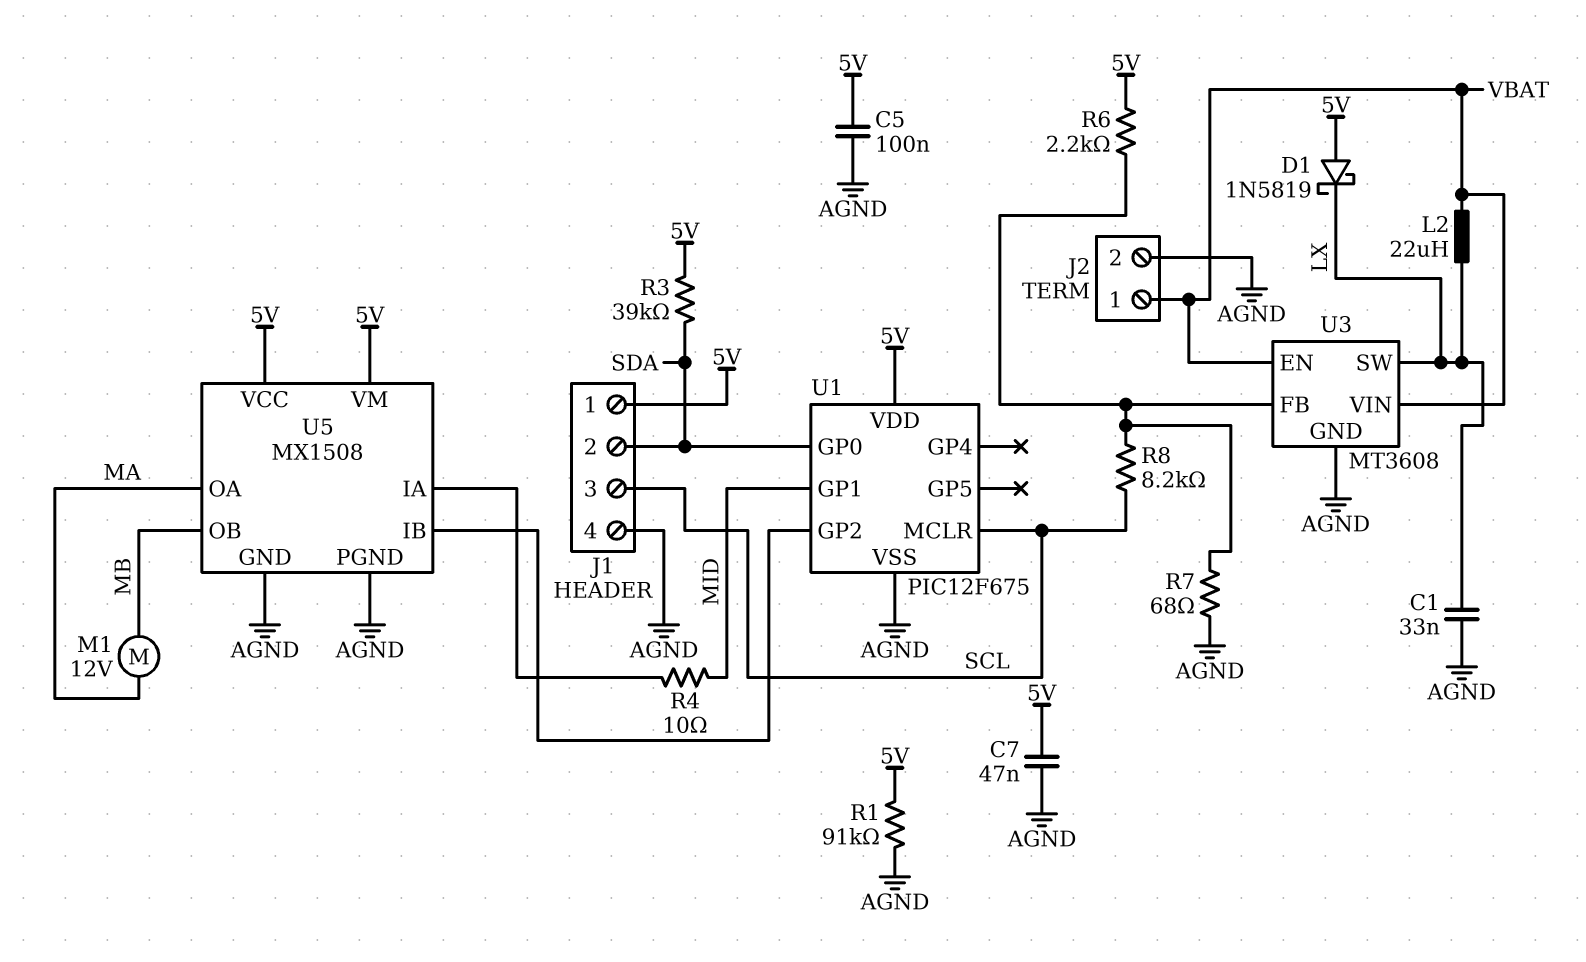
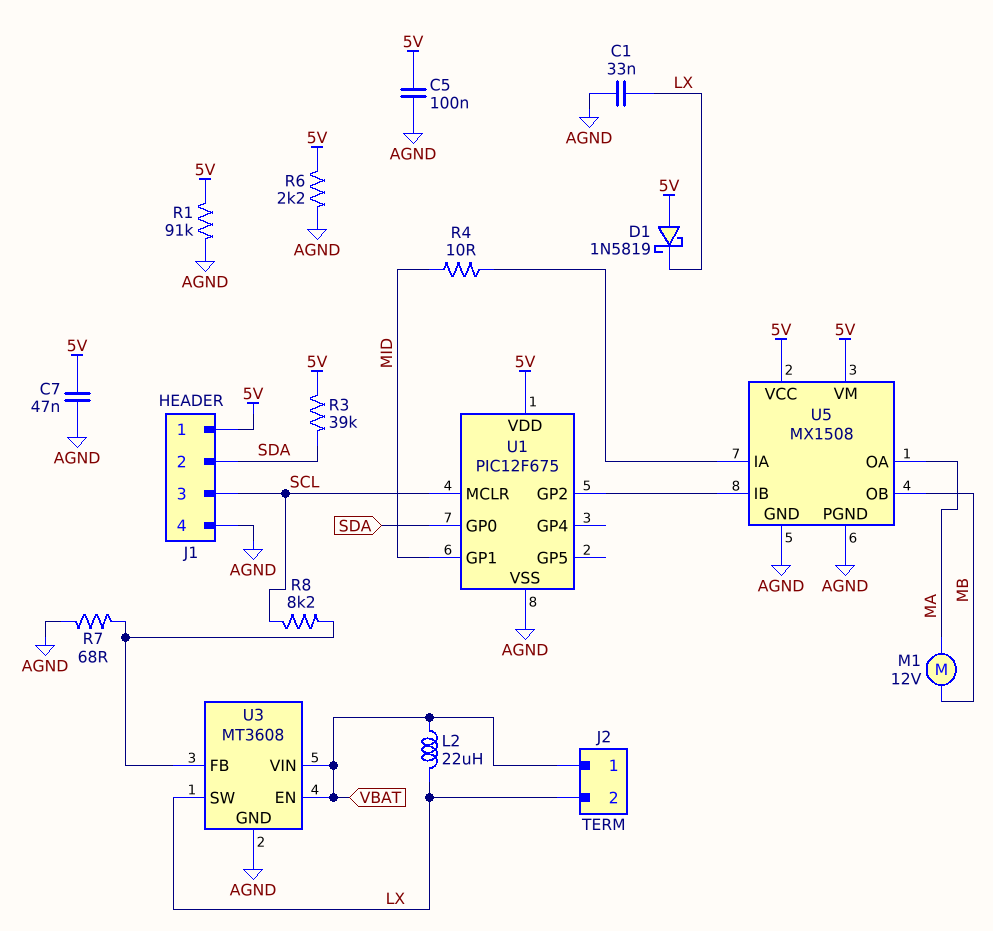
J2 pin 2: AGND -> LX
R6: 2.2k (5V, U3/FB) -> 2.2k (5V, AGND)

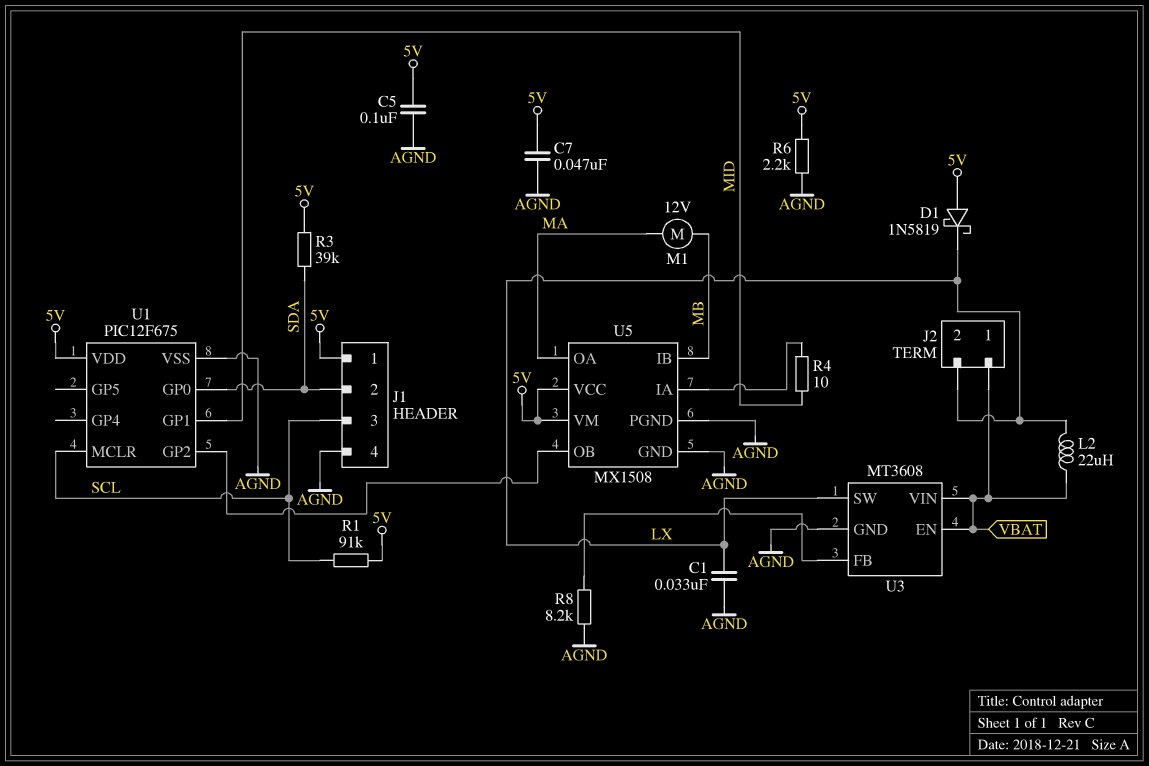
R1: 91k (5V, AGND) -> 91k (5V, SCL)
R7: 68 (AGND, U3/FB) -> none
R8: 8.2k (SCL, U3/FB) -> 8.2k (AGND, U3/FB)
U5 pin IB: U1/GP2 -> MB
U5 pin OB: MB -> U1/GP2

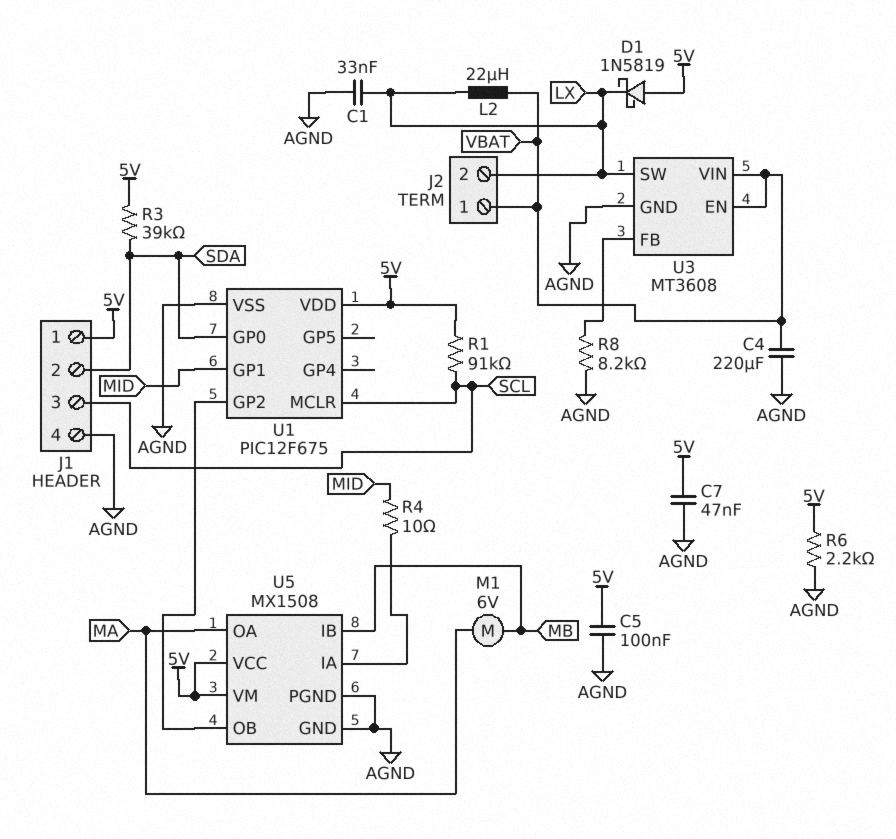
C4: none -> 220uF (AGND, VBAT)
M1: motor 12V (MA, MB) -> motor 6V (MA, MB)

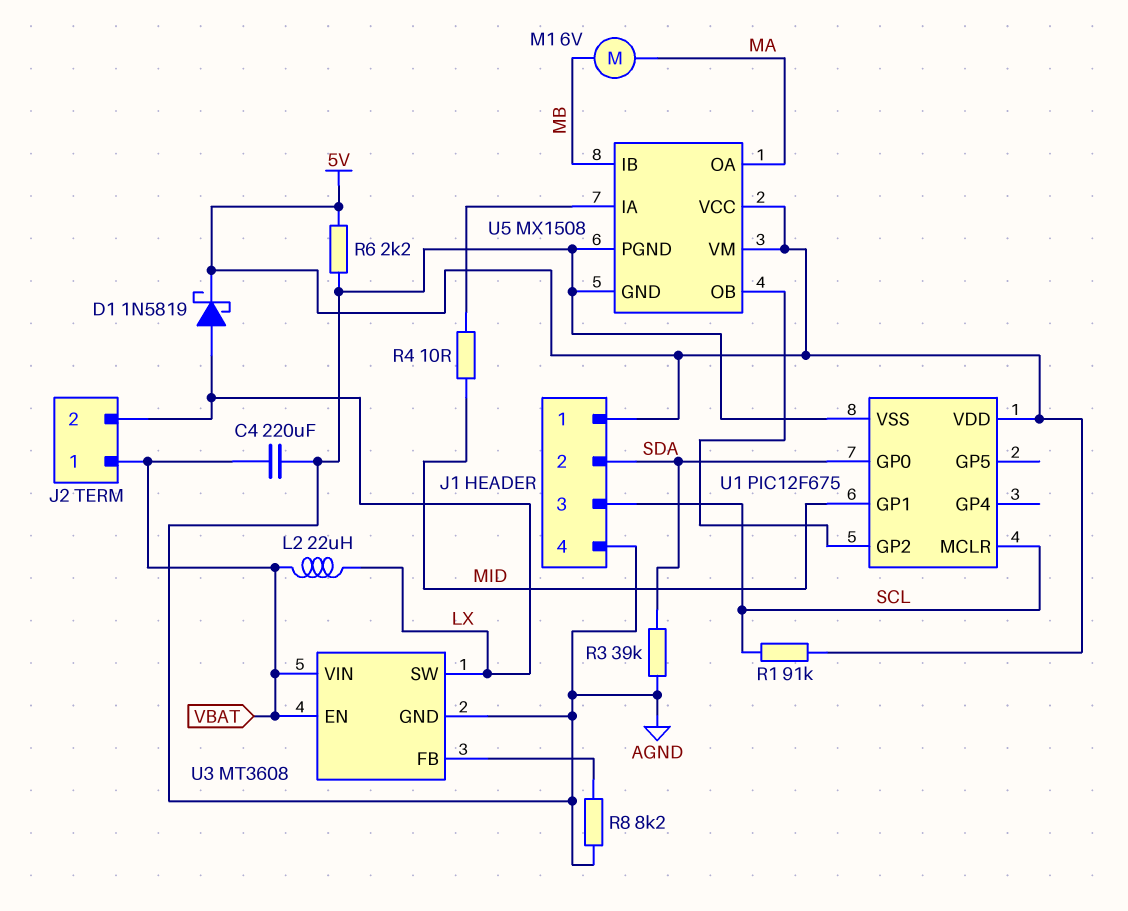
C1: 33nF (AGND, LX) -> none
C5: 100nF (5V, AGND) -> none
C7: 47nF (5V, AGND) -> none
D1: schottky 1N5819 (A 5V, K LX) -> schottky 1N5819 (A LX, K 5V)
R3: 39k (5V, SDA) -> 39k (AGND, SDA)

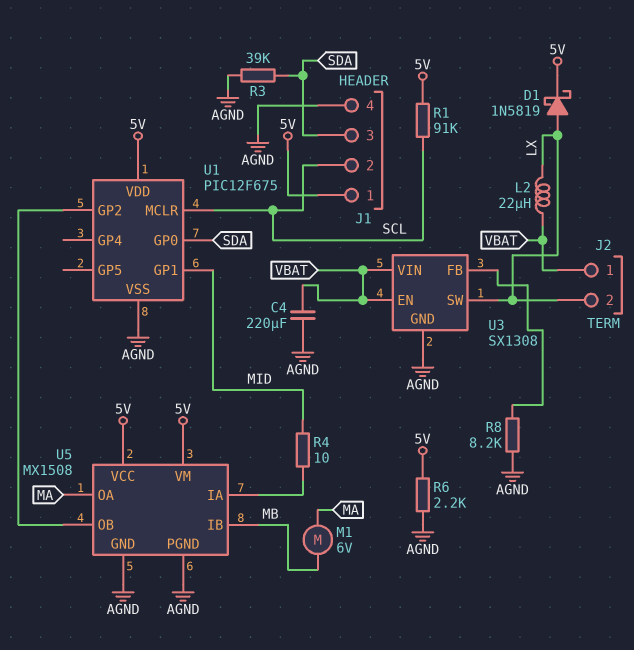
J1 pin 2: SDA -> SCL
J1 pin 3: SCL -> SDA
U3: MT3608 -> SX1308

